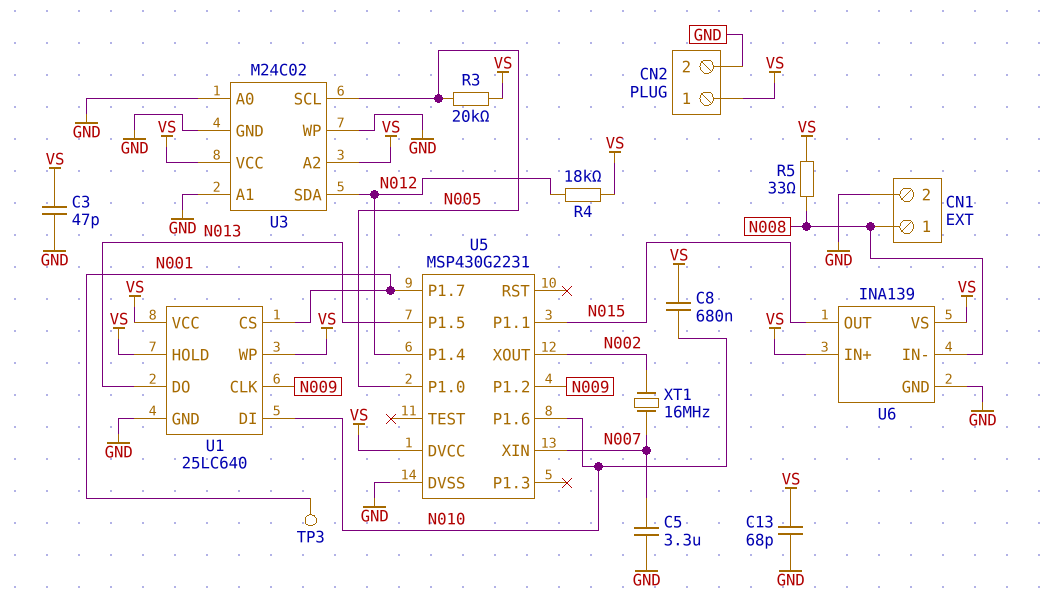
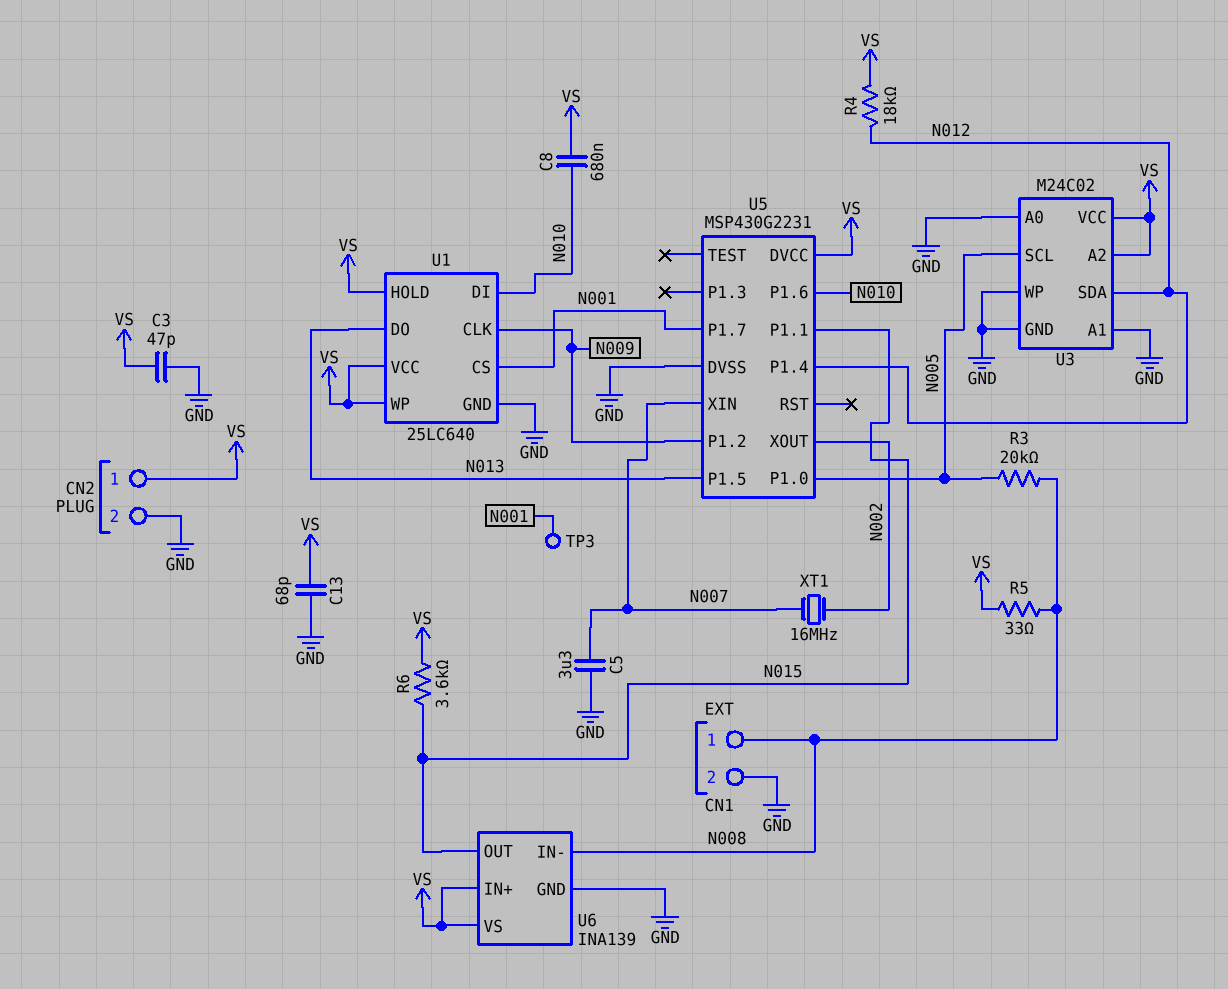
R3: 20k (N005, VS) -> 20k (N005, N008)
R6: none -> 3.6k (N015, VS)

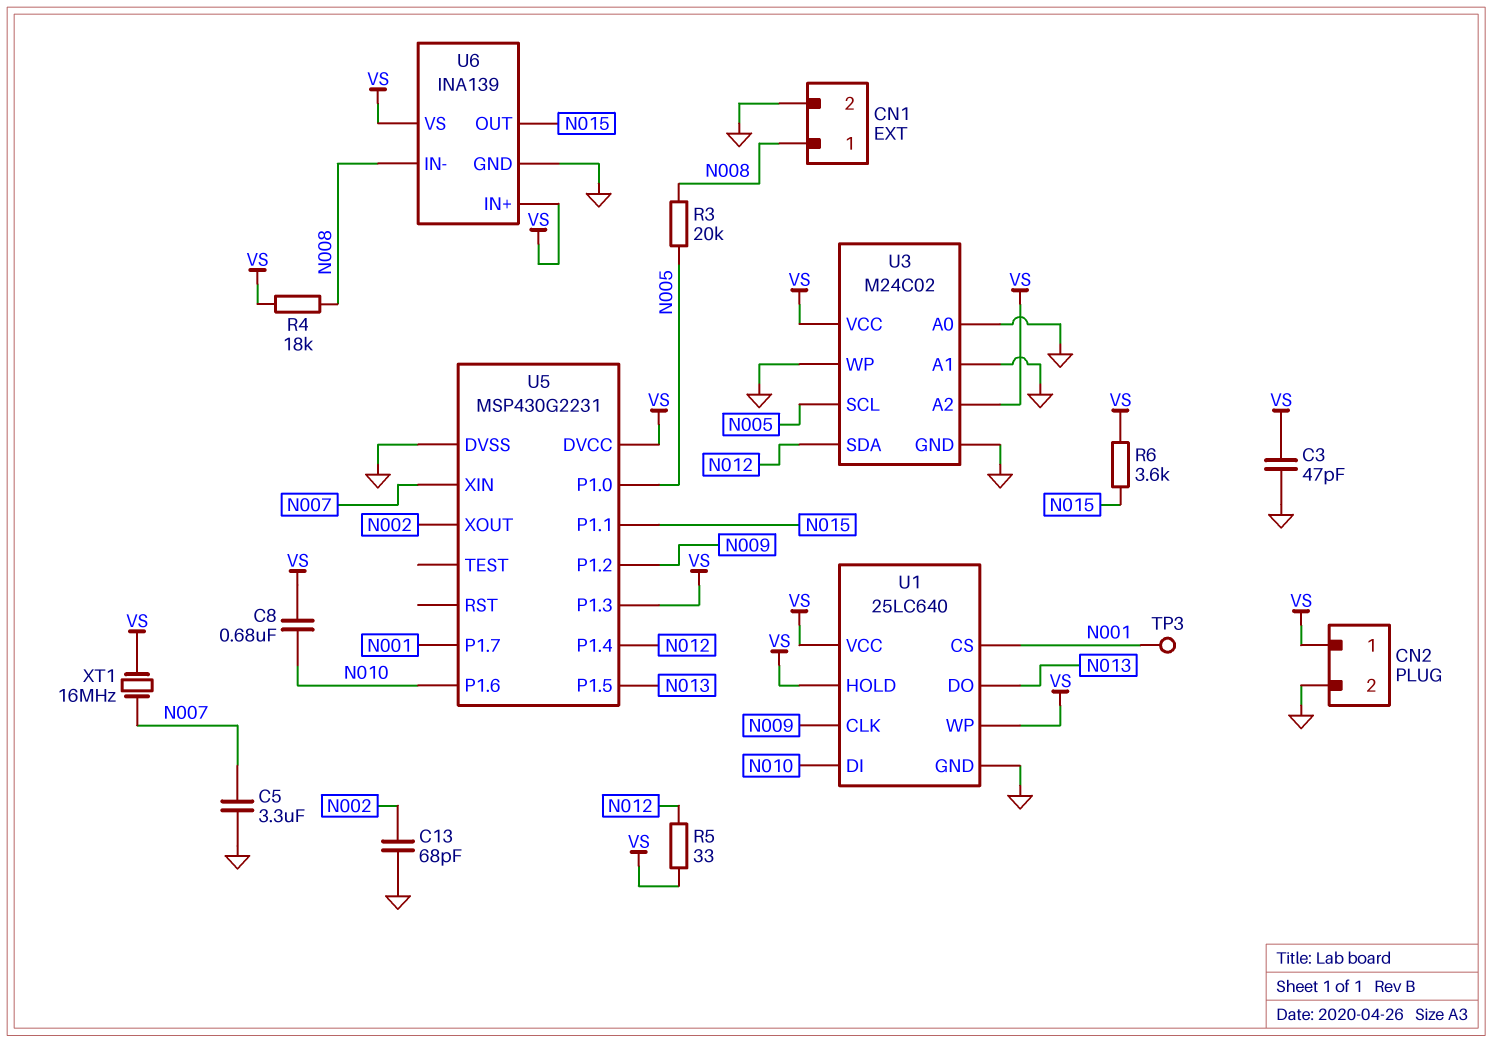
C13: 68pF (GND, VS) -> 68pF (GND, N002)
R4: 18k (N012, VS) -> 18k (N008, VS)
R5: 33 (N008, VS) -> 33 (N012, VS)
U5 pin P1.3: none -> VS
XT1: 16MHz (N002, N007) -> 16MHz (N007, VS)

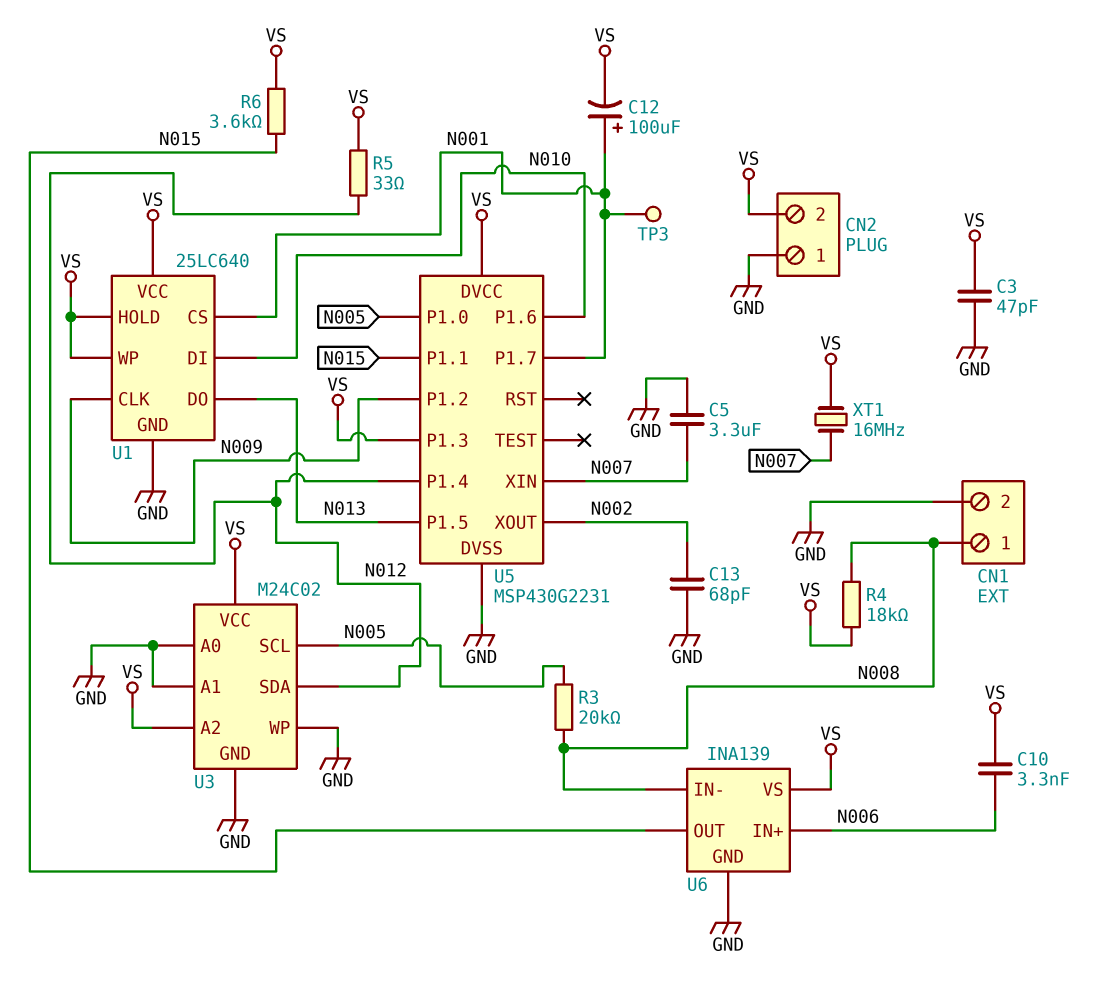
C8: 680nF (N010, VS) -> none
C10: none -> 3.3nF (N006, VS)
C12: none -> 100uF (plus N001, minus VS)
CN2 pin 1: VS -> GND
CN2 pin 2: GND -> VS
U6 pin IN+: VS -> N006

